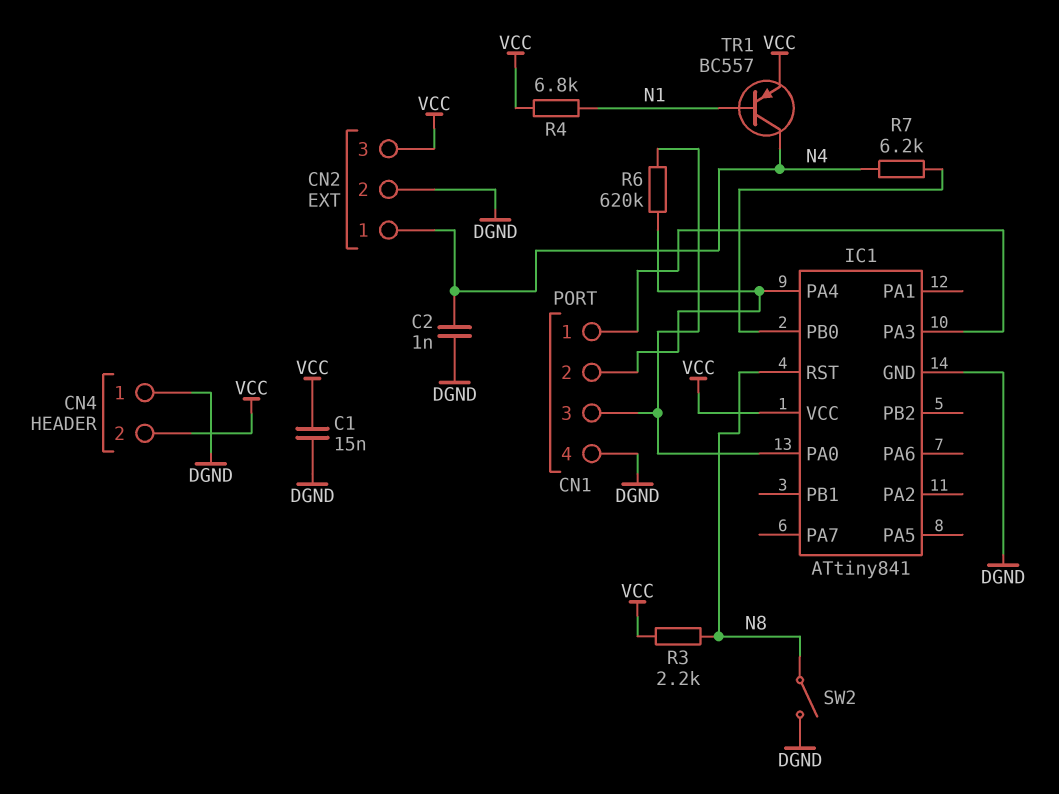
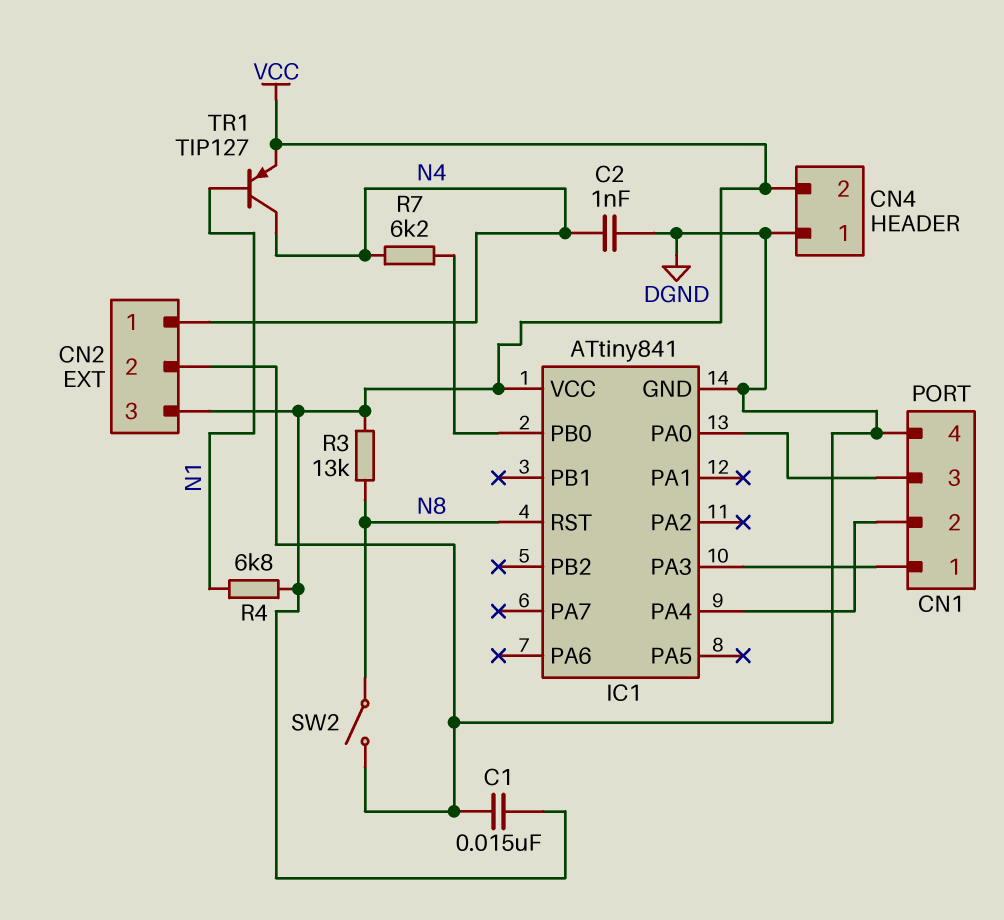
R3: 2.2k (N8, VCC) -> 13k (N8, VCC)
R6: 620k (CN1/2, CN1/3) -> none
TR1: PNP BC557 (B N1, C N4, E VCC) -> PNP TIP127 (B N1, C N4, E VCC)

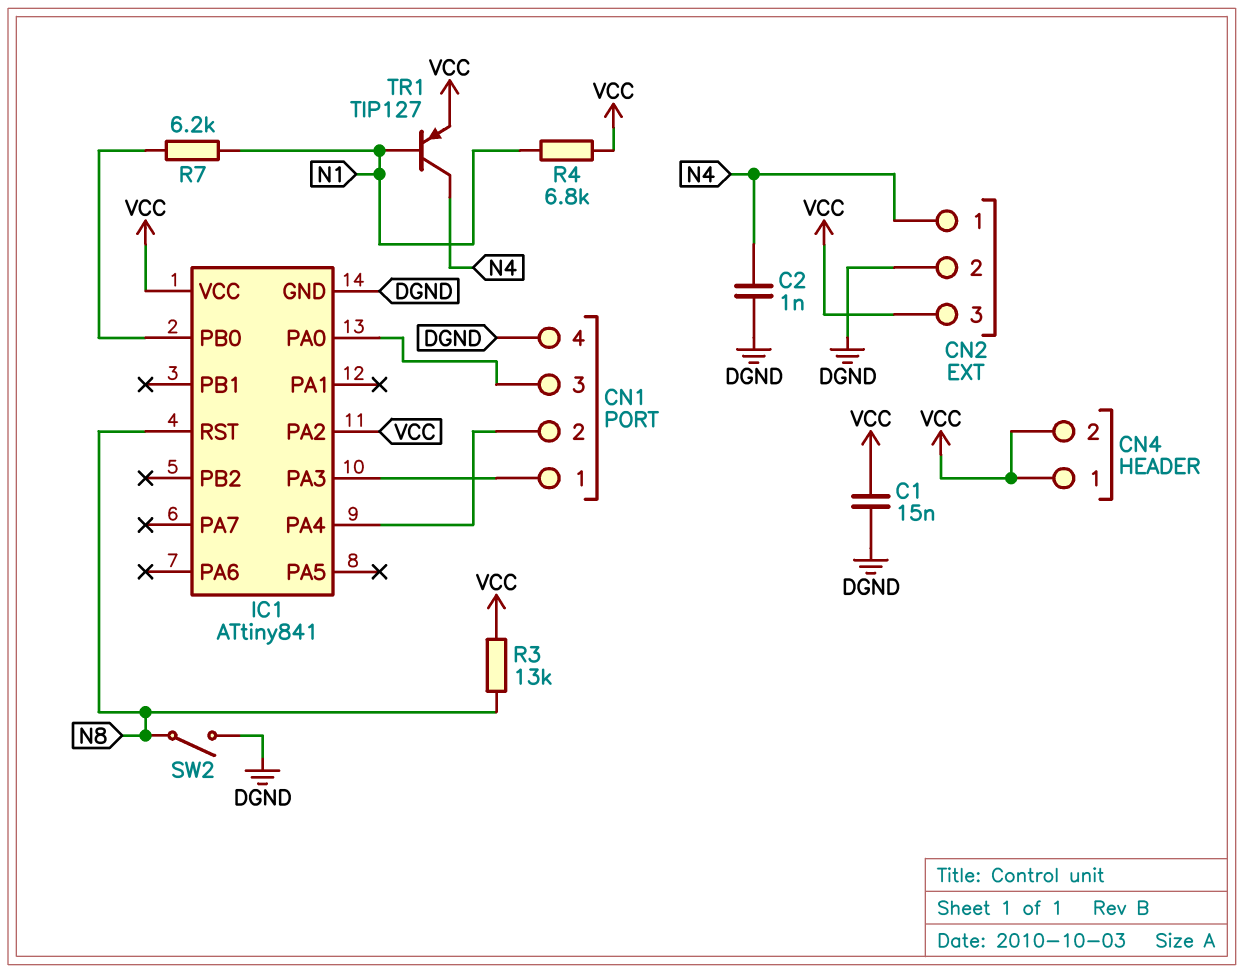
CN4 pin 1: DGND -> VCC
IC1 pin PA2: none -> VCC
R7: 6.2k (IC1/PB0, N4) -> 6.2k (IC1/PB0, N1)

